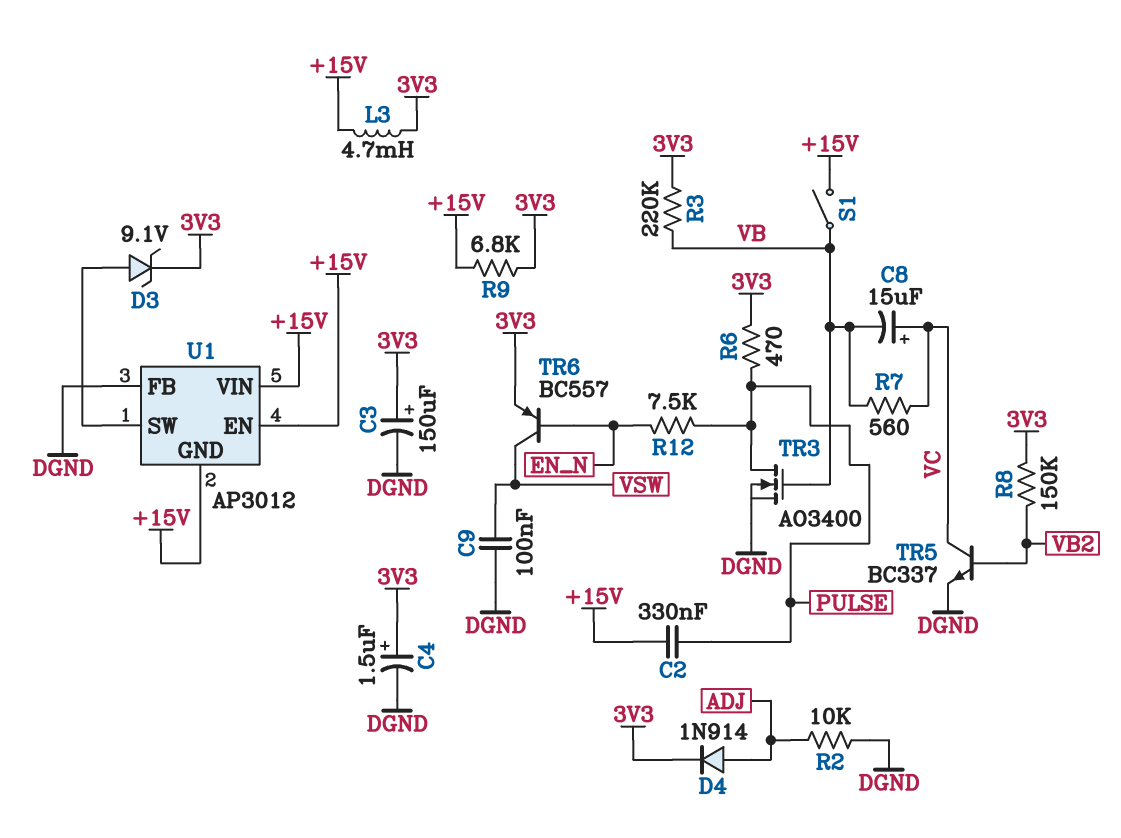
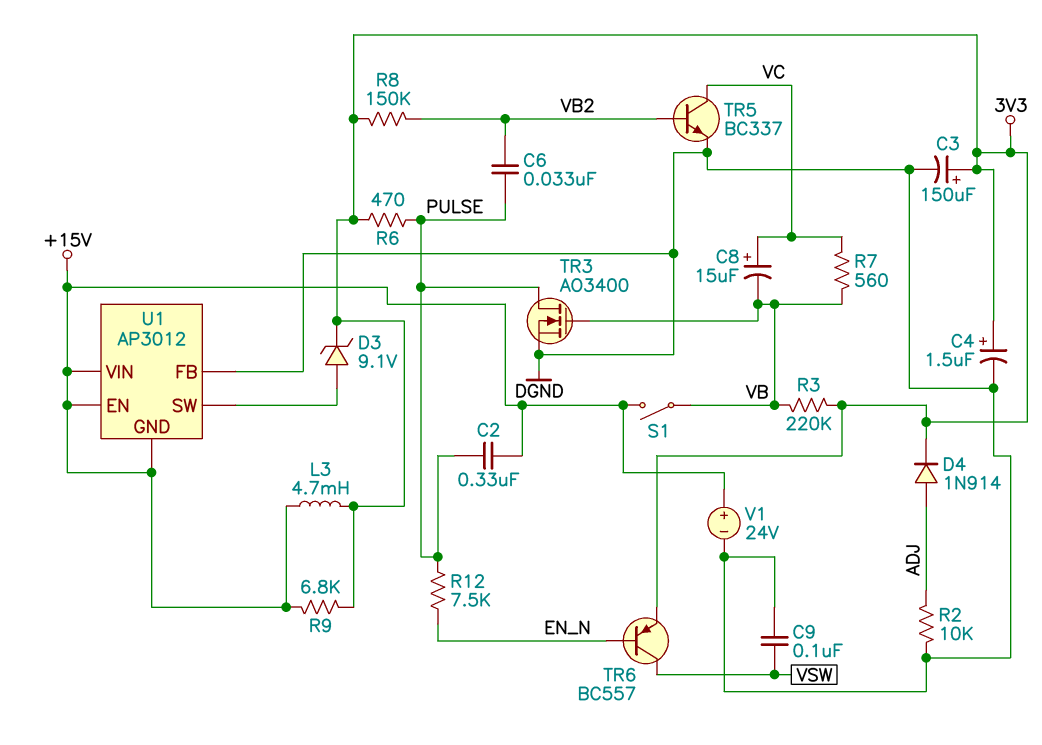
C6: none -> 33nF (PULSE, VB2)
V1: none -> 24V (plus +15V, minus DGND)

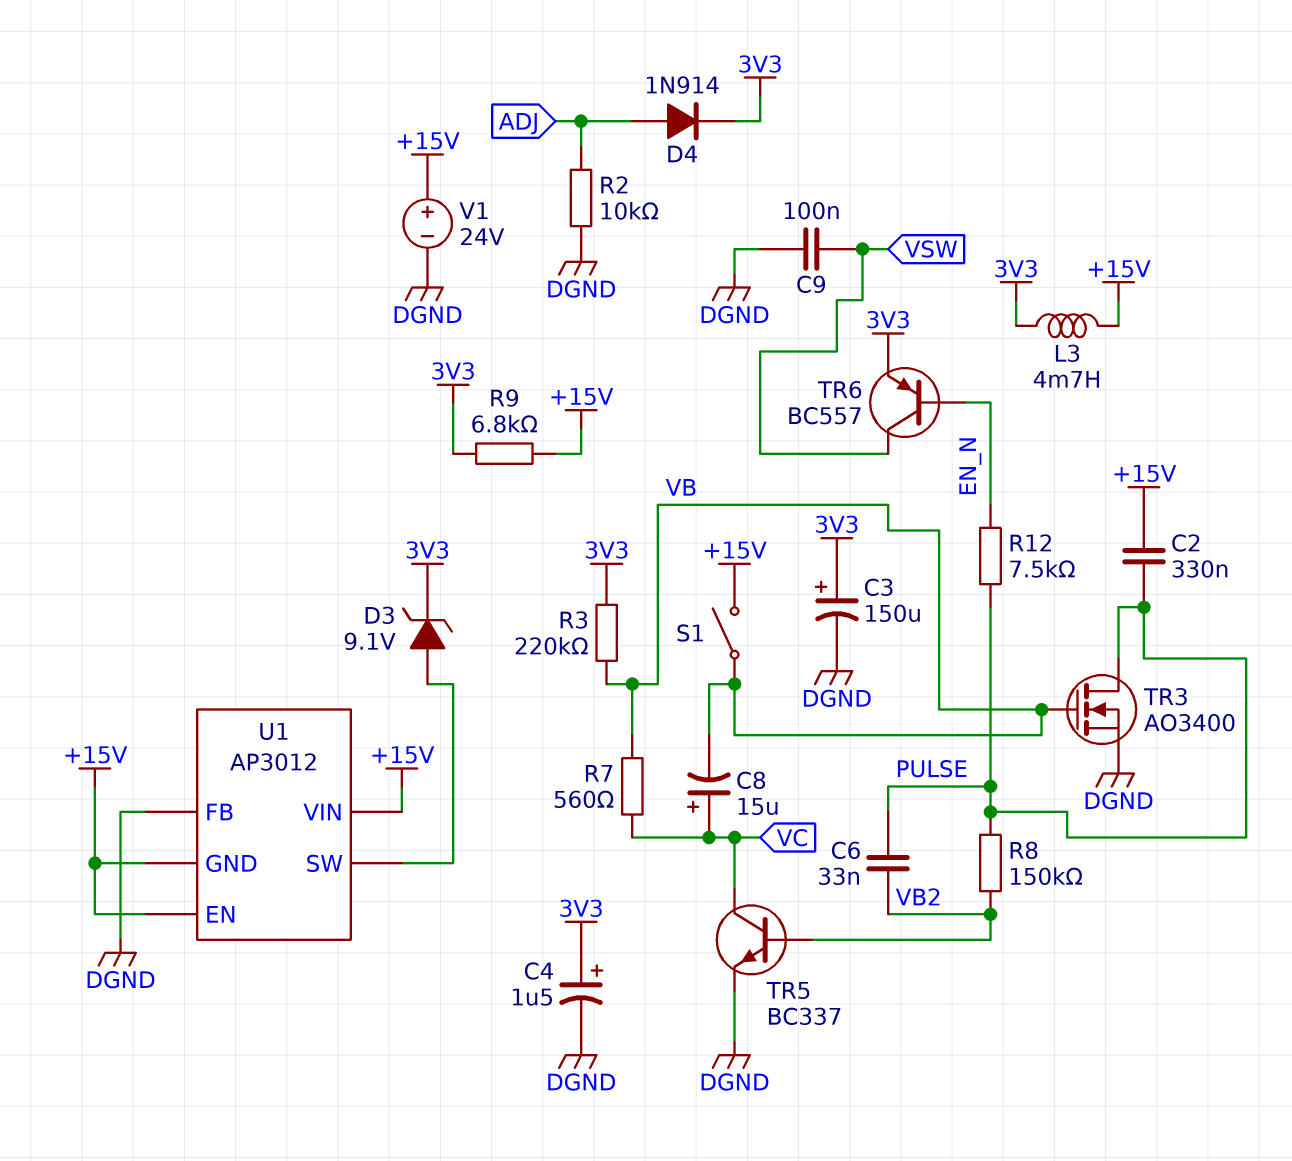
R6: 470 (3V3, PULSE) -> none
R8: 150k (3V3, VB2) -> 150k (PULSE, VB2)

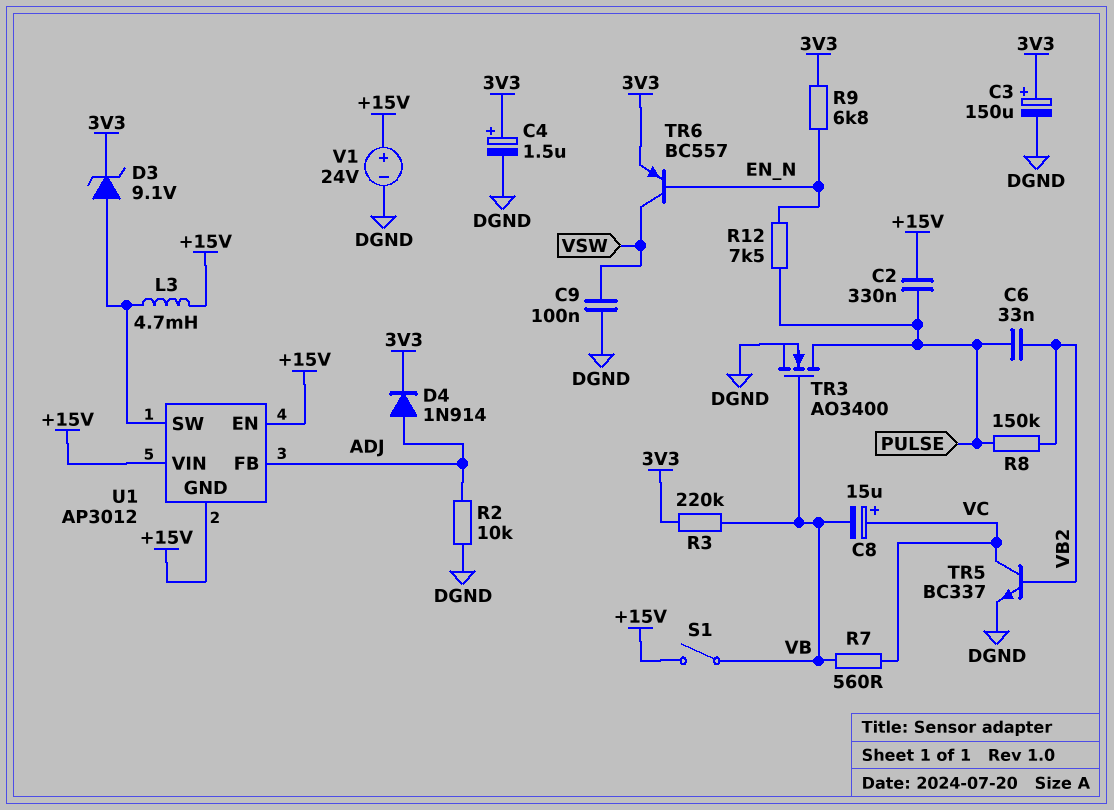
L3: 4.7mH (+15V, 3V3) -> 4.7mH (+15V, U1/SW)
R9: 6.8k (+15V, 3V3) -> 6.8k (3V3, EN_N)
U1 pin FB: DGND -> ADJ

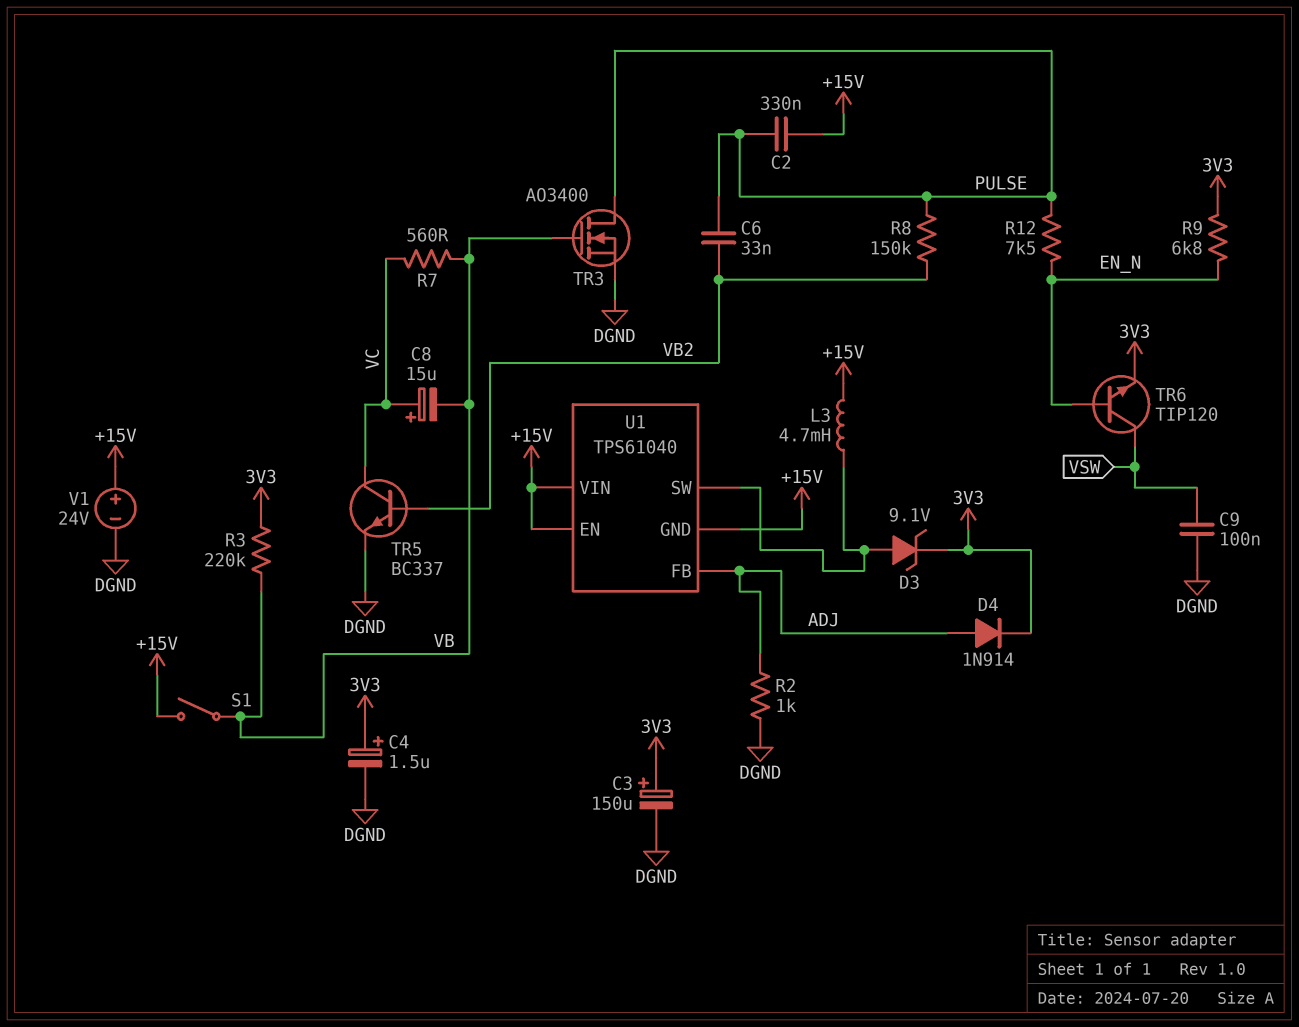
R2: 10k (ADJ, DGND) -> 1k (ADJ, DGND)
TR6: PNP BC557 (B EN_N, C VSW, E 3V3) -> NPN TIP120 (B EN_N, C VSW, E 3V3)
U1: AP3012 -> TPS61040

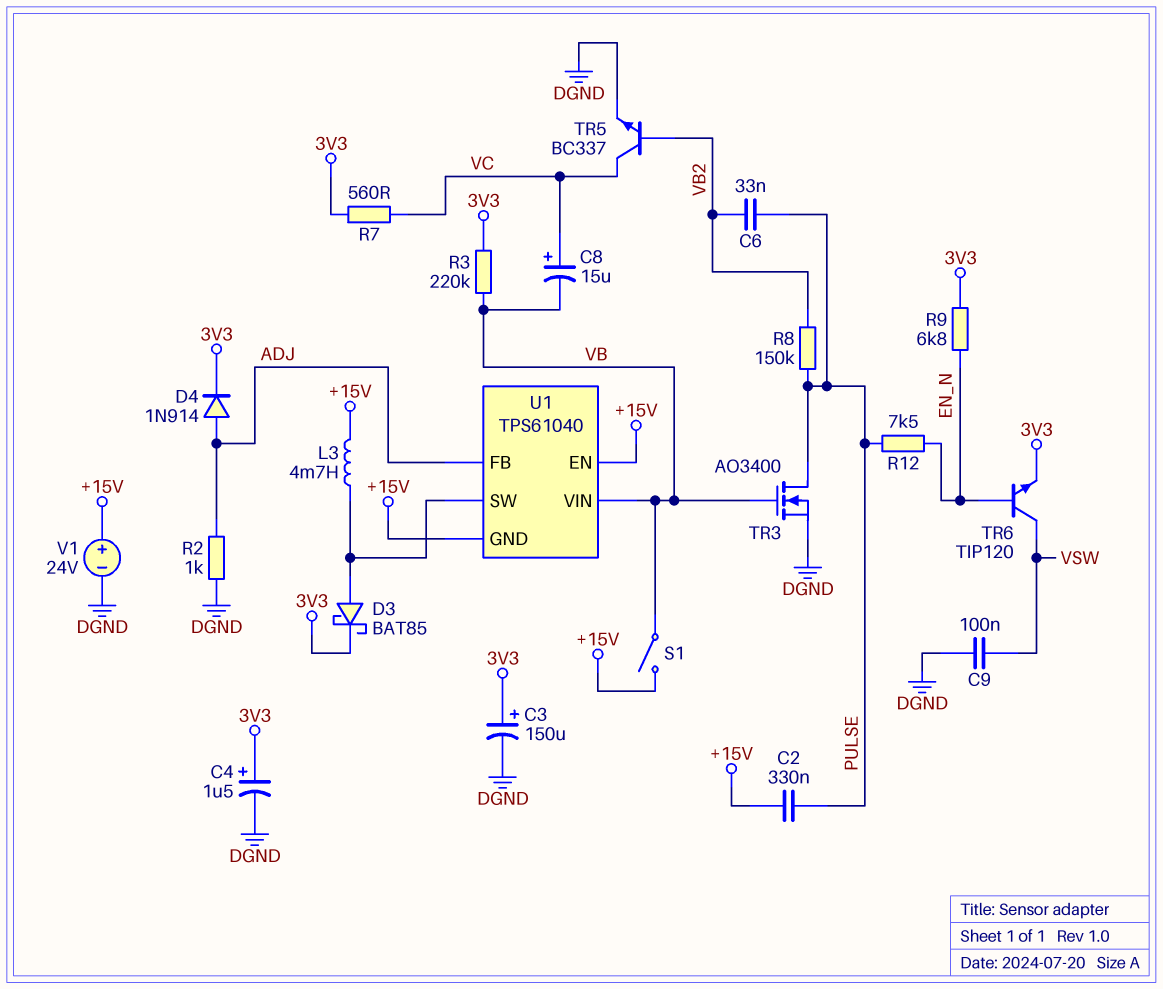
D3: zener 9.1V (A U1/SW, K 3V3) -> schottky BAT85 (A U1/SW, K 3V3)
R7: 560 (VB, VC) -> 560 (3V3, VC)
U1 pin VIN: +15V -> VB

